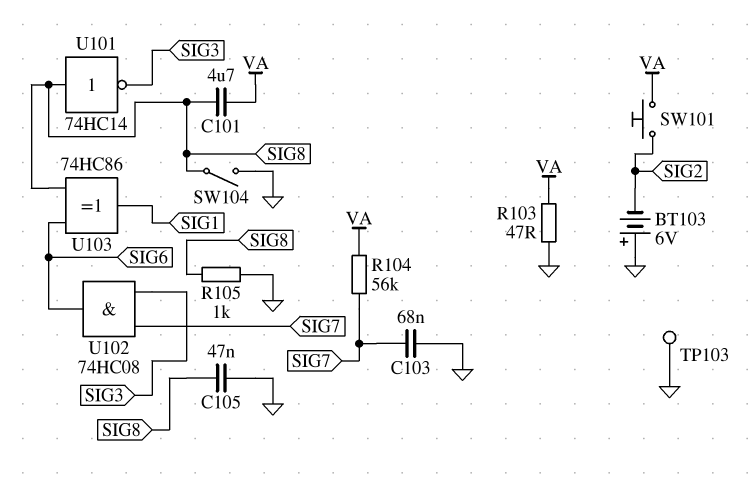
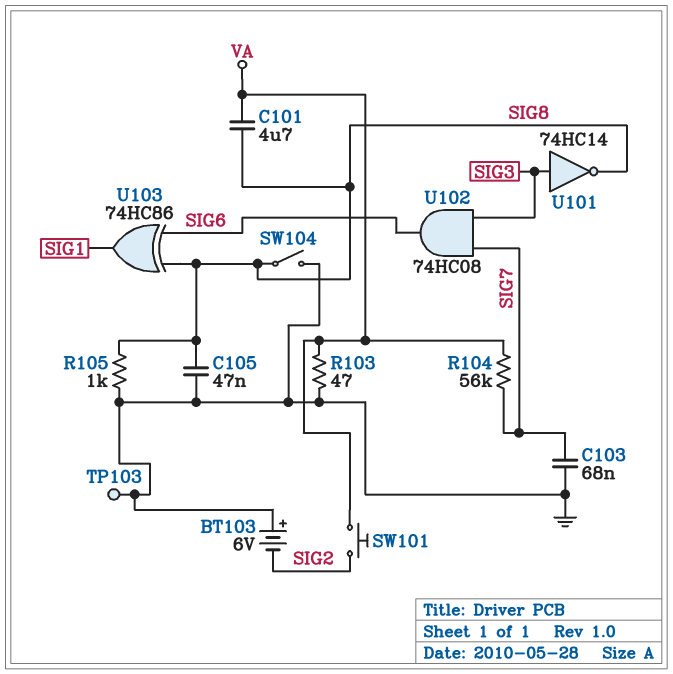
U101: NOT 74HC14 (in SIG8, out SIG3) -> NOT 74HC14 (in SIG3, out SIG8)

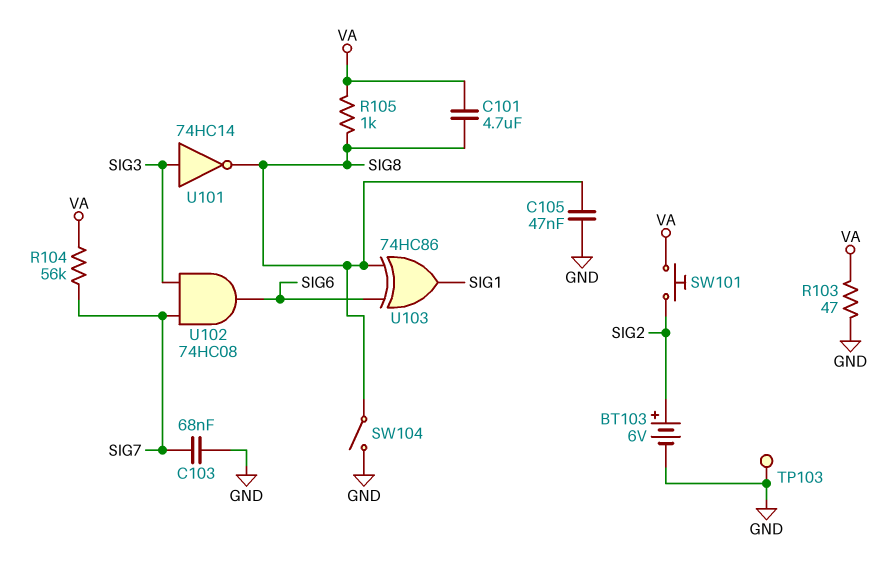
BT103: 6V (plus GND, minus SIG2) -> 6V (plus SIG2, minus GND)
R105: 1k (GND, SIG8) -> 1k (SIG8, VA)

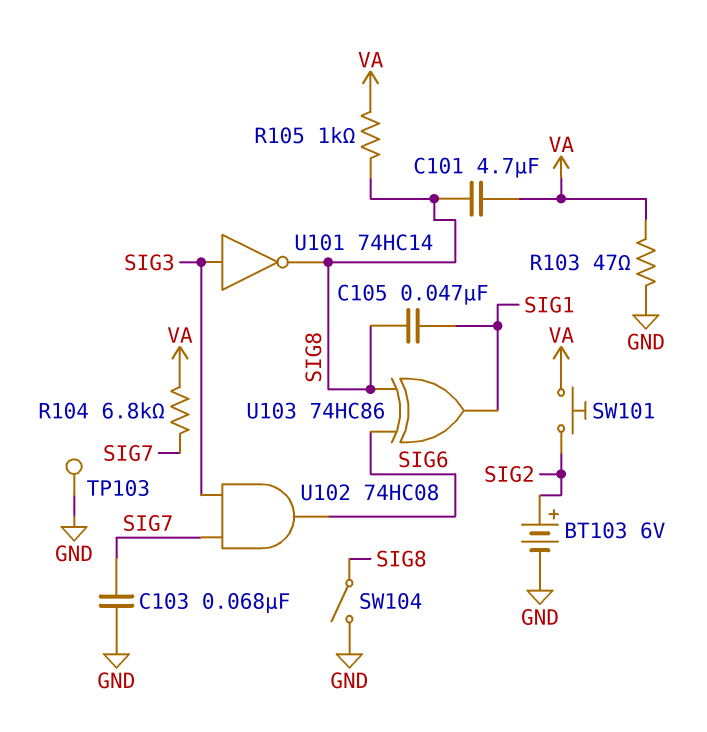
C105: 47nF (GND, SIG8) -> 47nF (SIG1, SIG8)
R104: 56k (SIG7, VA) -> 6.8k (SIG7, VA)

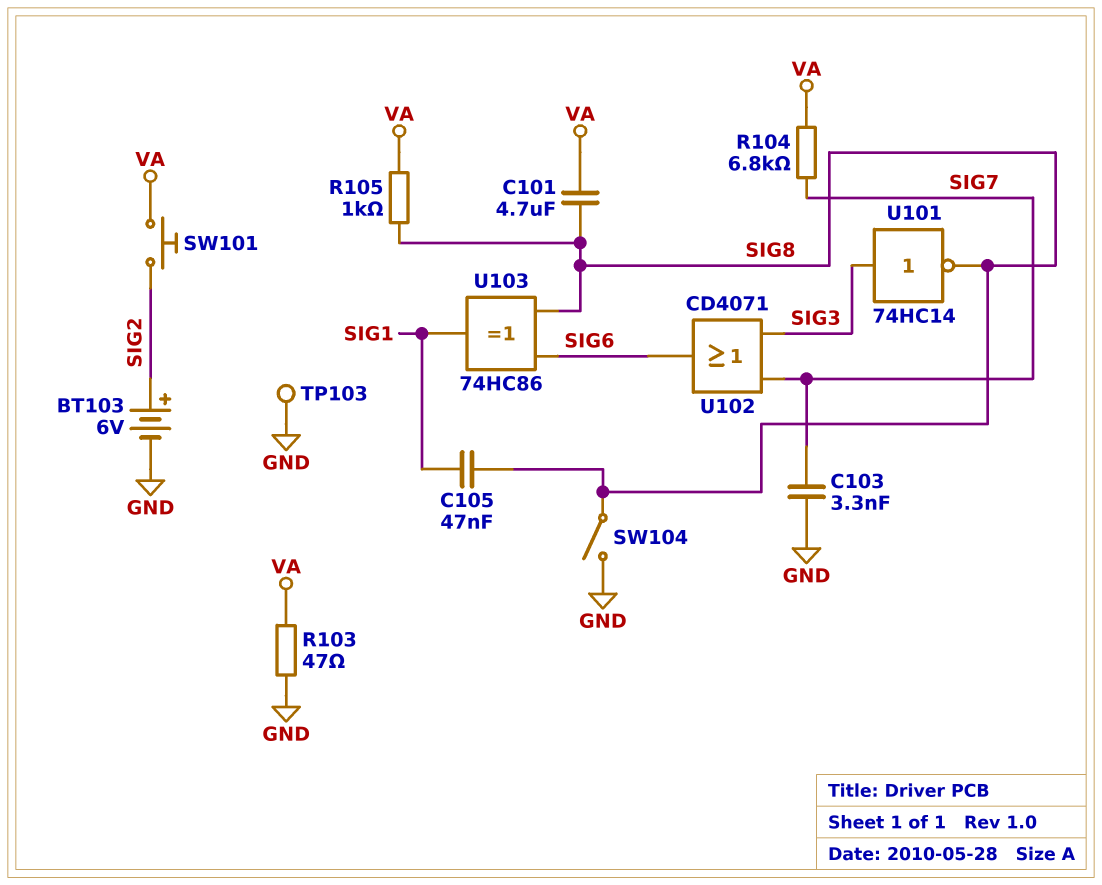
C103: 68nF (GND, SIG7) -> 3.3nF (GND, SIG7)
U102: AND 74HC08 (in SIG3, in SIG7, out SIG6) -> OR CD4071 (in SIG3, in SIG7, out SIG6)

